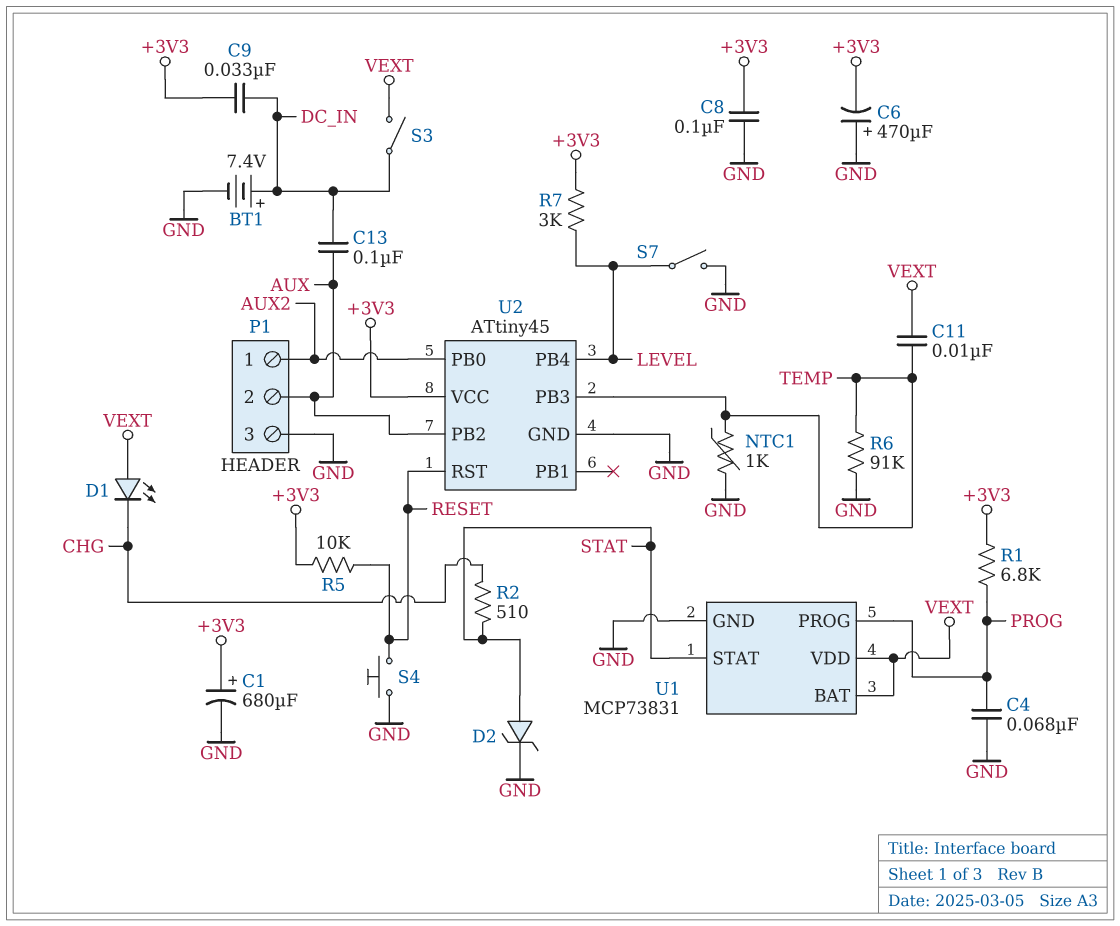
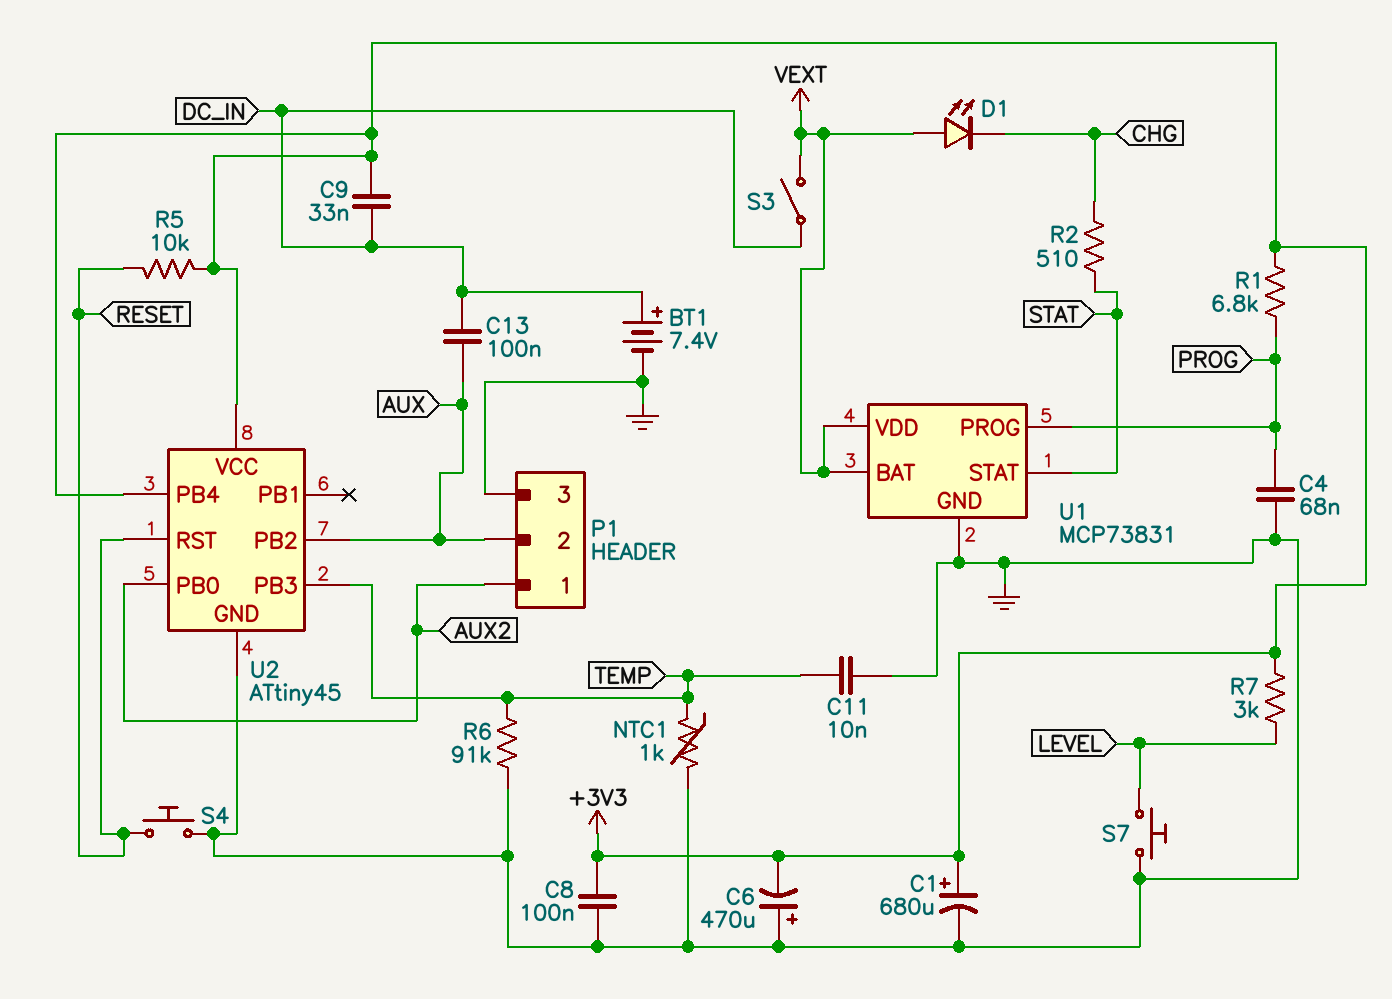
C11: 10nF (TEMP, VEXT) -> 10nF (GND, TEMP)
D2: zener (A STAT, K GND) -> none
S7: switch (GND, LEVEL) -> button (GND, LEVEL)
U2 pin PB4: LEVEL -> +3V3

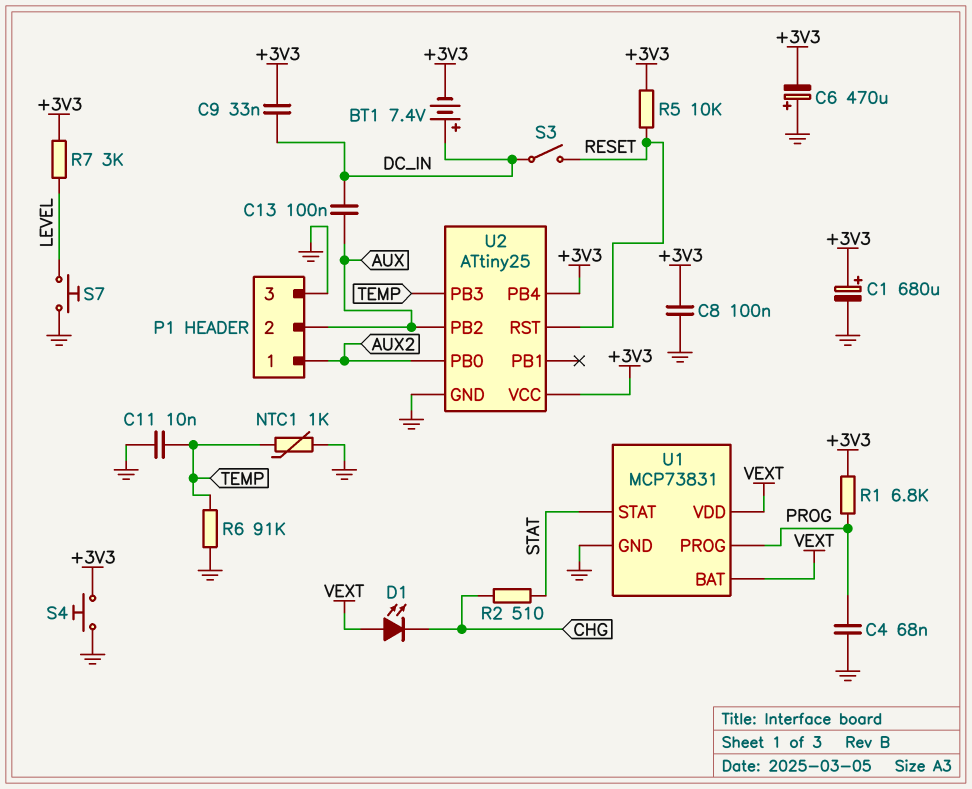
BT1: 7.4V (plus DC_IN, minus GND) -> 7.4V (plus DC_IN, minus +3V3)
S3: switch (DC_IN, VEXT) -> switch (DC_IN, RESET)
S4: button (GND, RESET) -> button (+3V3, GND)
U2: ATtiny45 -> ATtiny25

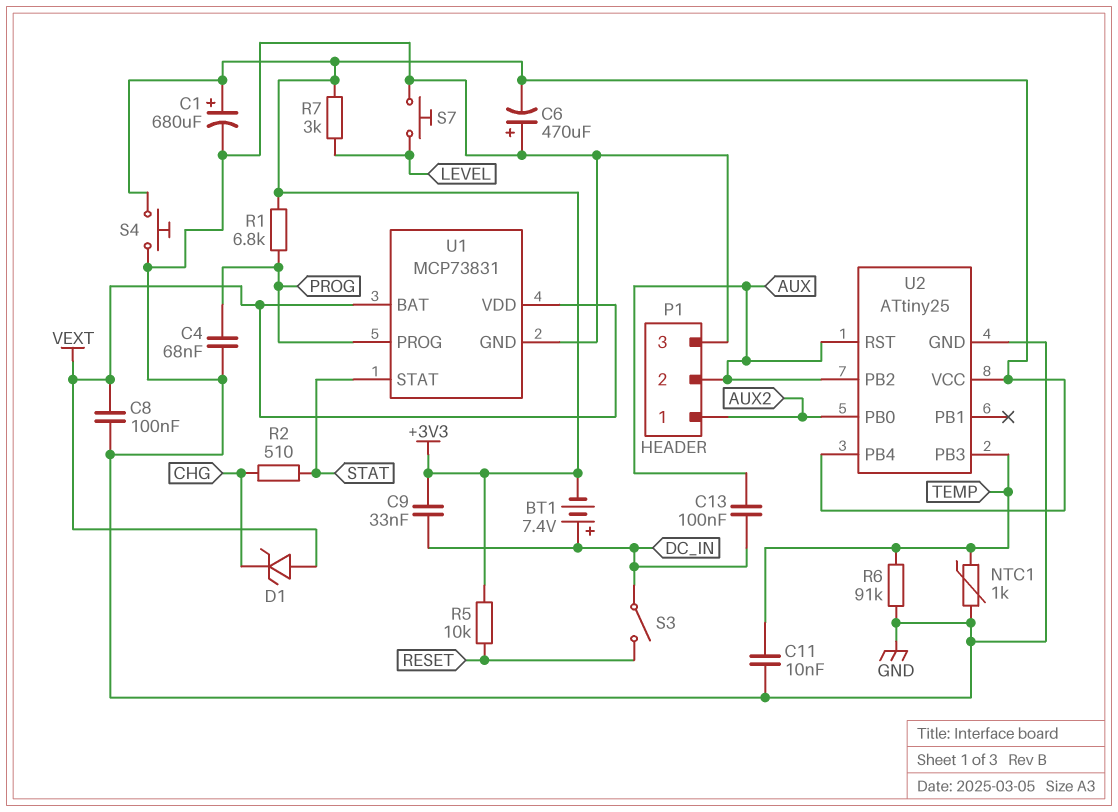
C8: 100nF (+3V3, GND) -> 100nF (GND, VEXT)
D1: LED (A VEXT, K CHG) -> zener (A VEXT, K CHG)
U2 pin RST: RESET -> AUX

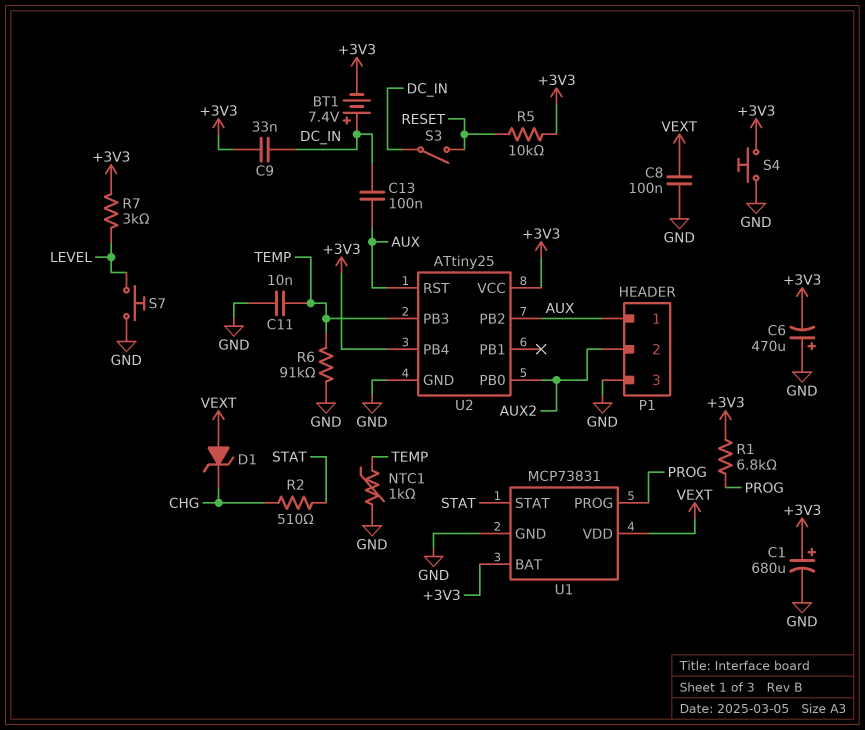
C4: 68nF (GND, PROG) -> none
P1 pin 1: AUX2 -> AUX
P1 pin 2: AUX -> AUX2
U1 pin BAT: VEXT -> +3V3

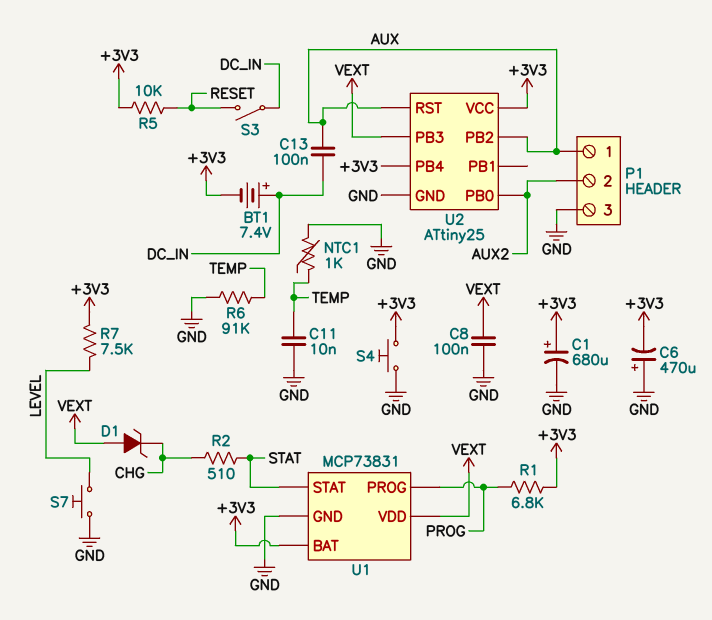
C9: 33nF (+3V3, DC_IN) -> none
R7: 3k (+3V3, LEVEL) -> 7.5k (+3V3, LEVEL)
U2 pin PB3: TEMP -> VEXT

